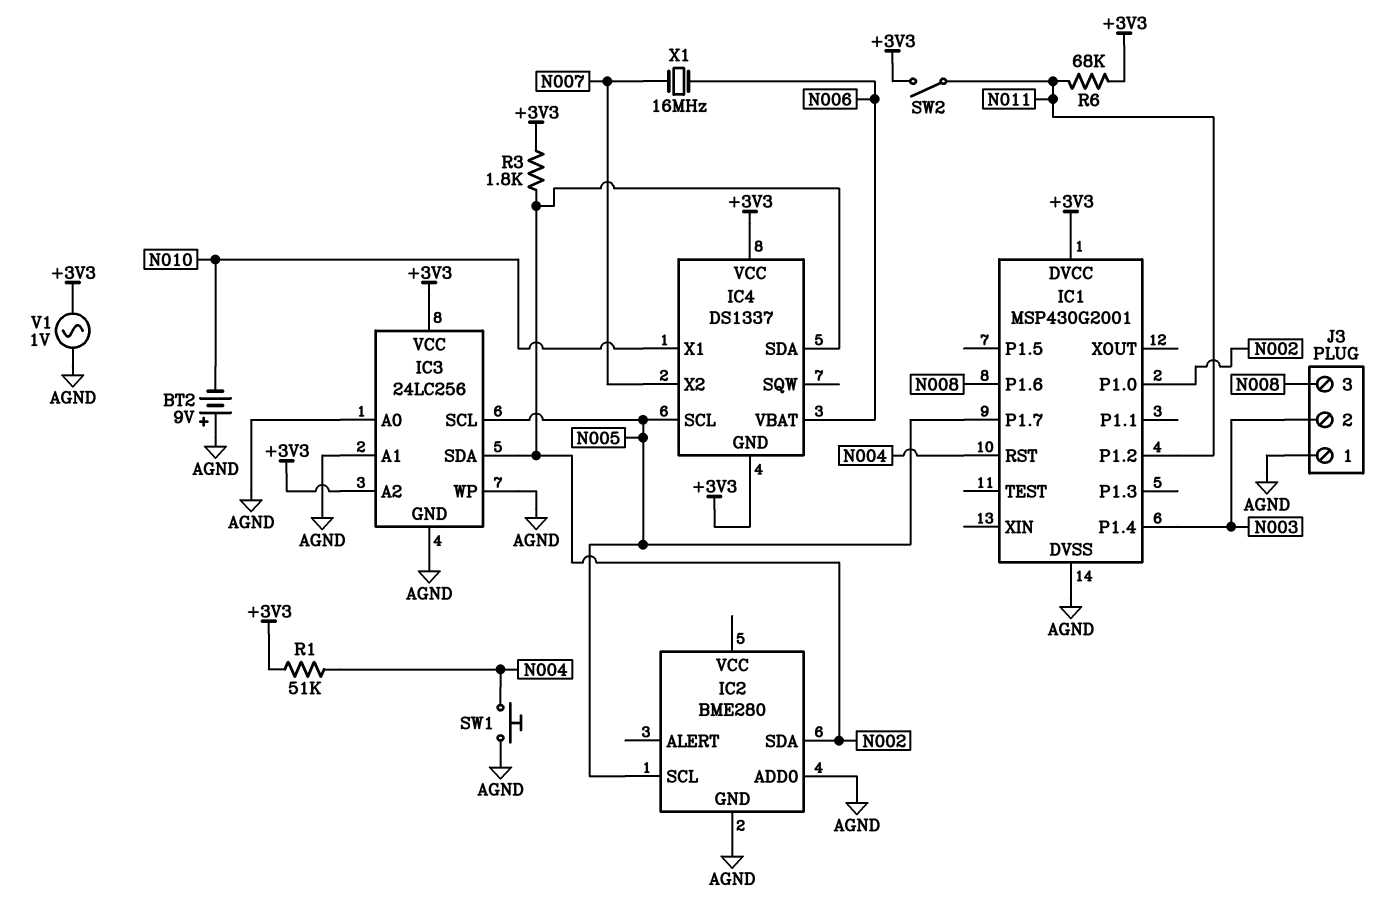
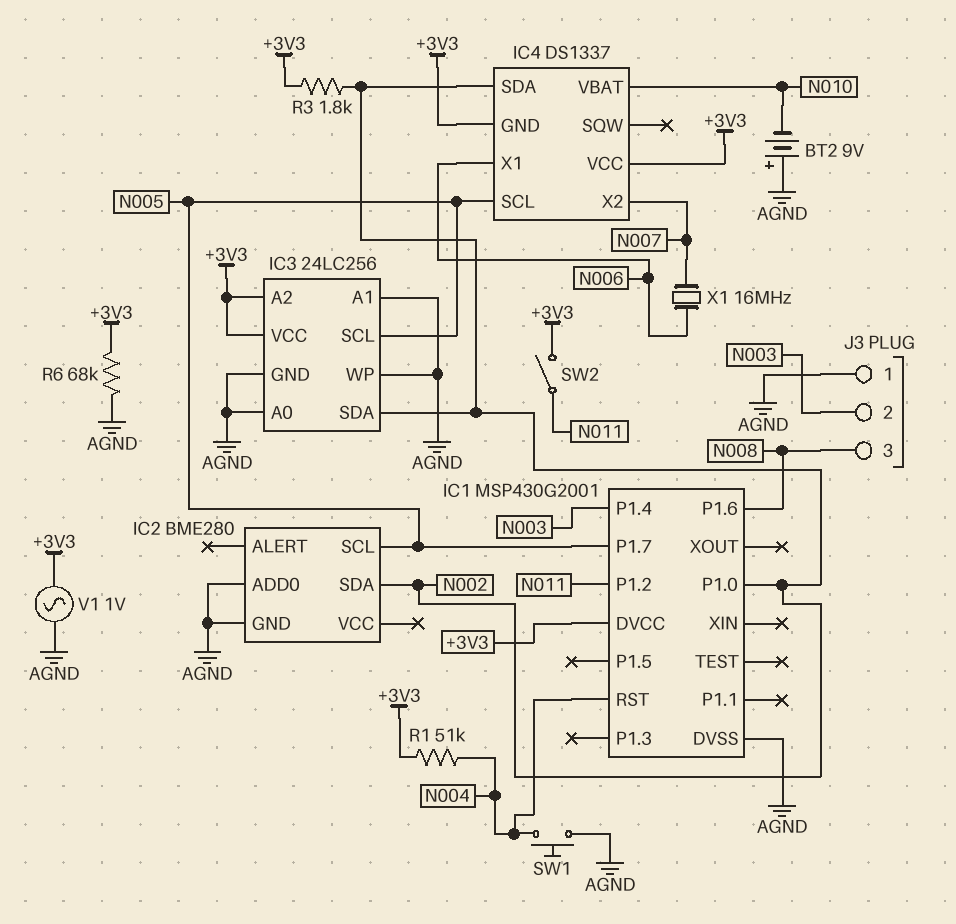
IC4 pin VBAT: N006 -> N010
IC4 pin X1: N010 -> N006
R6: 68k (+3V3, N011) -> 68k (+3V3, AGND)

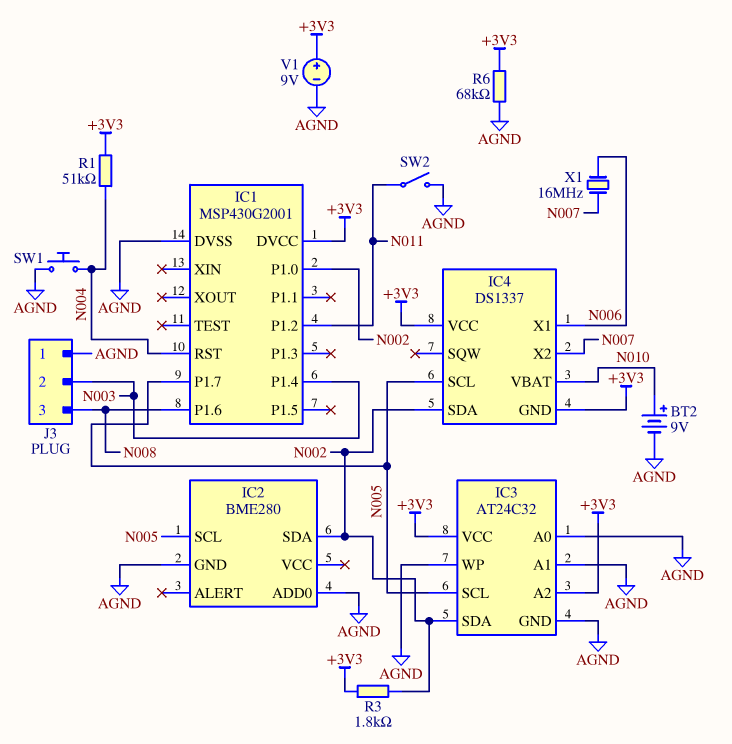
BT2: 9V (plus AGND, minus N010) -> 9V (plus N010, minus AGND)
IC3: 24LC256 -> AT24C32
SW2: switch (+3V3, N011) -> switch (AGND, N011)
V1: AC 1V (+3V3, AGND) -> 9V (plus +3V3, minus AGND)

